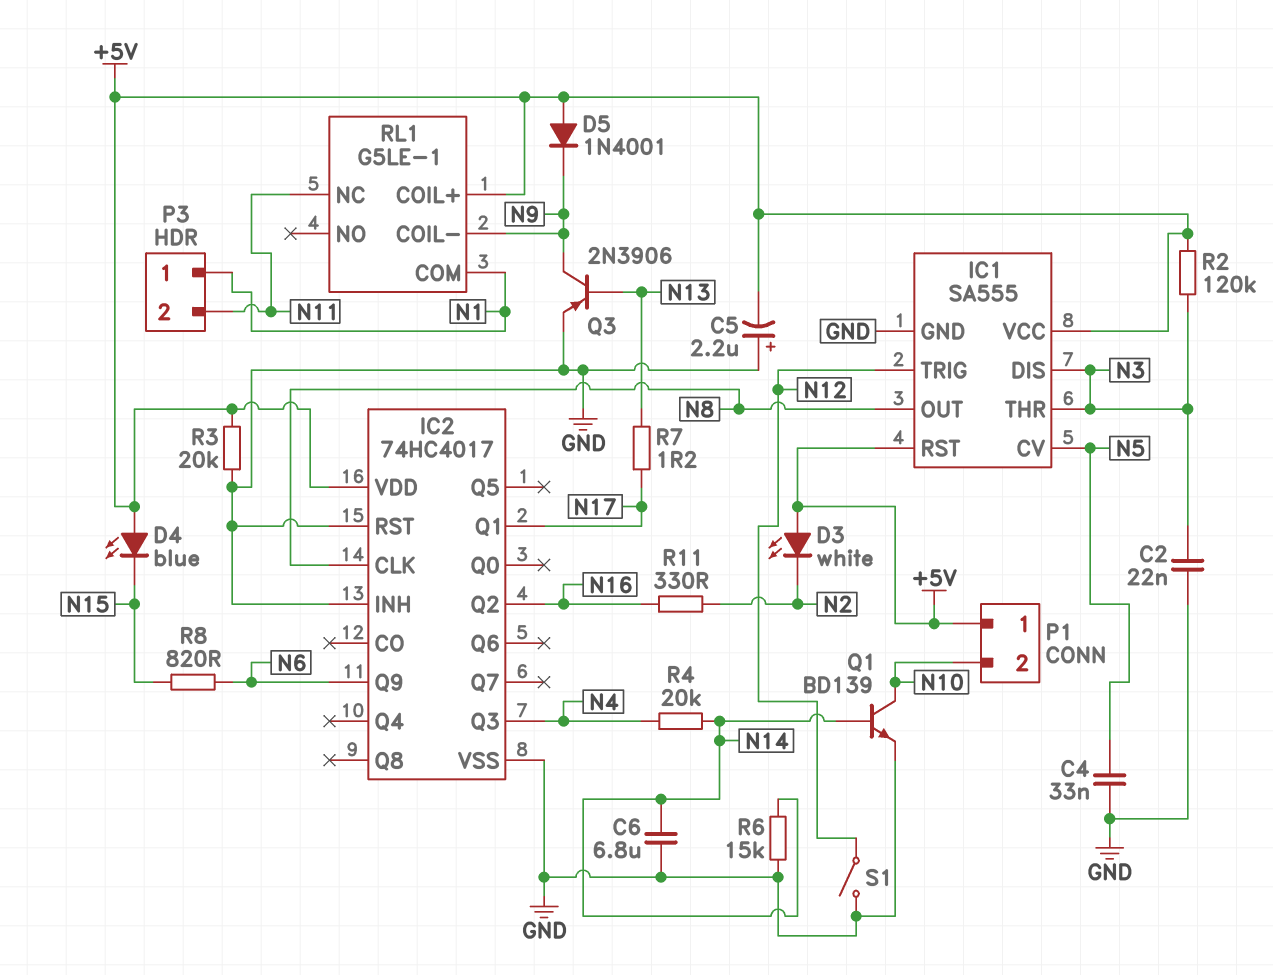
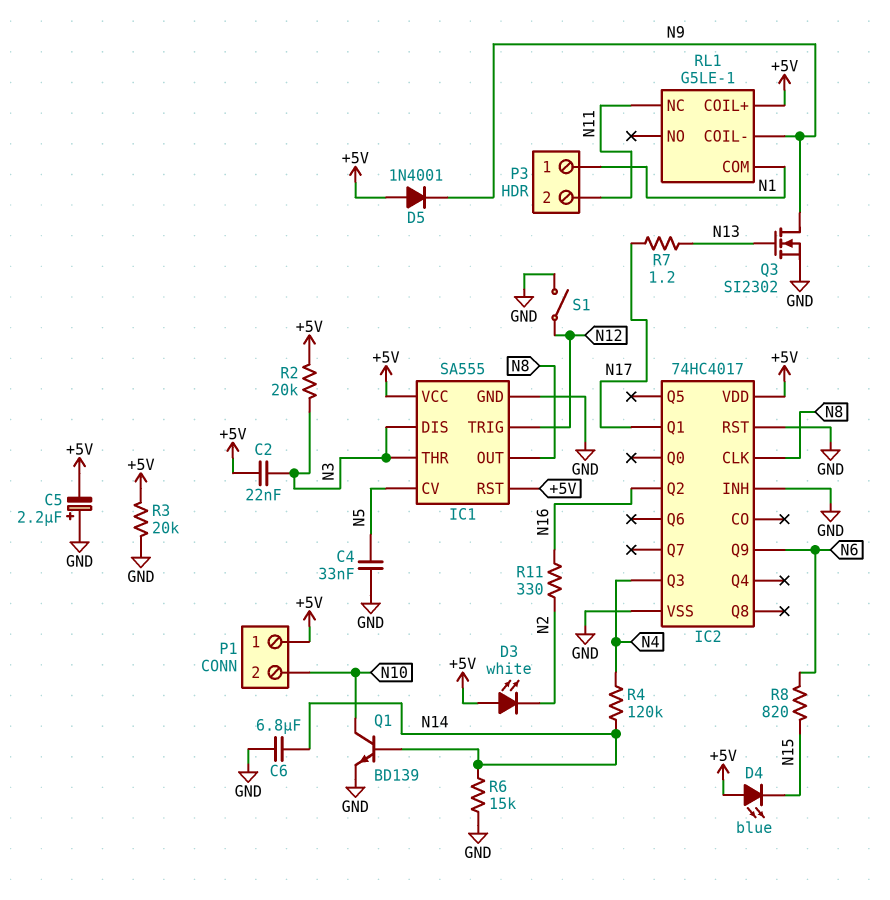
C2: 22nF (GND, N3) -> 22nF (+5V, N3)
Q3: PNP 2N3906 (B N13, C N9, E GND) -> NMOS SI2302 (G N13, D N9, S GND)
R2: 120k (+5V, N3) -> 20k (+5V, N3)
R4: 20k (N4, N14) -> 120k (N4, N14)

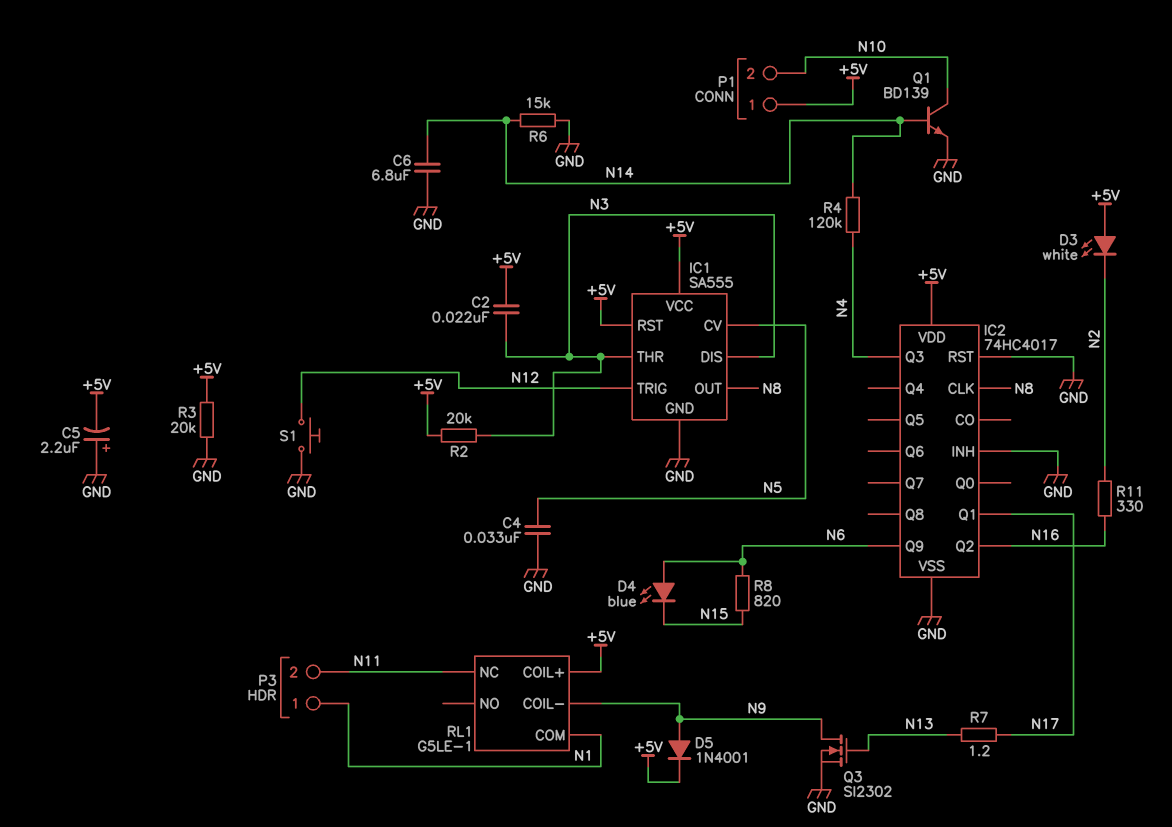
D4: LED blue (A +5V, K N15) -> LED blue (A N6, K N15)
D5: diode 1N4001 (A +5V, K N9) -> diode 1N4001 (A N9, K +5V)
S1: switch (GND, N12) -> button (GND, N12)

